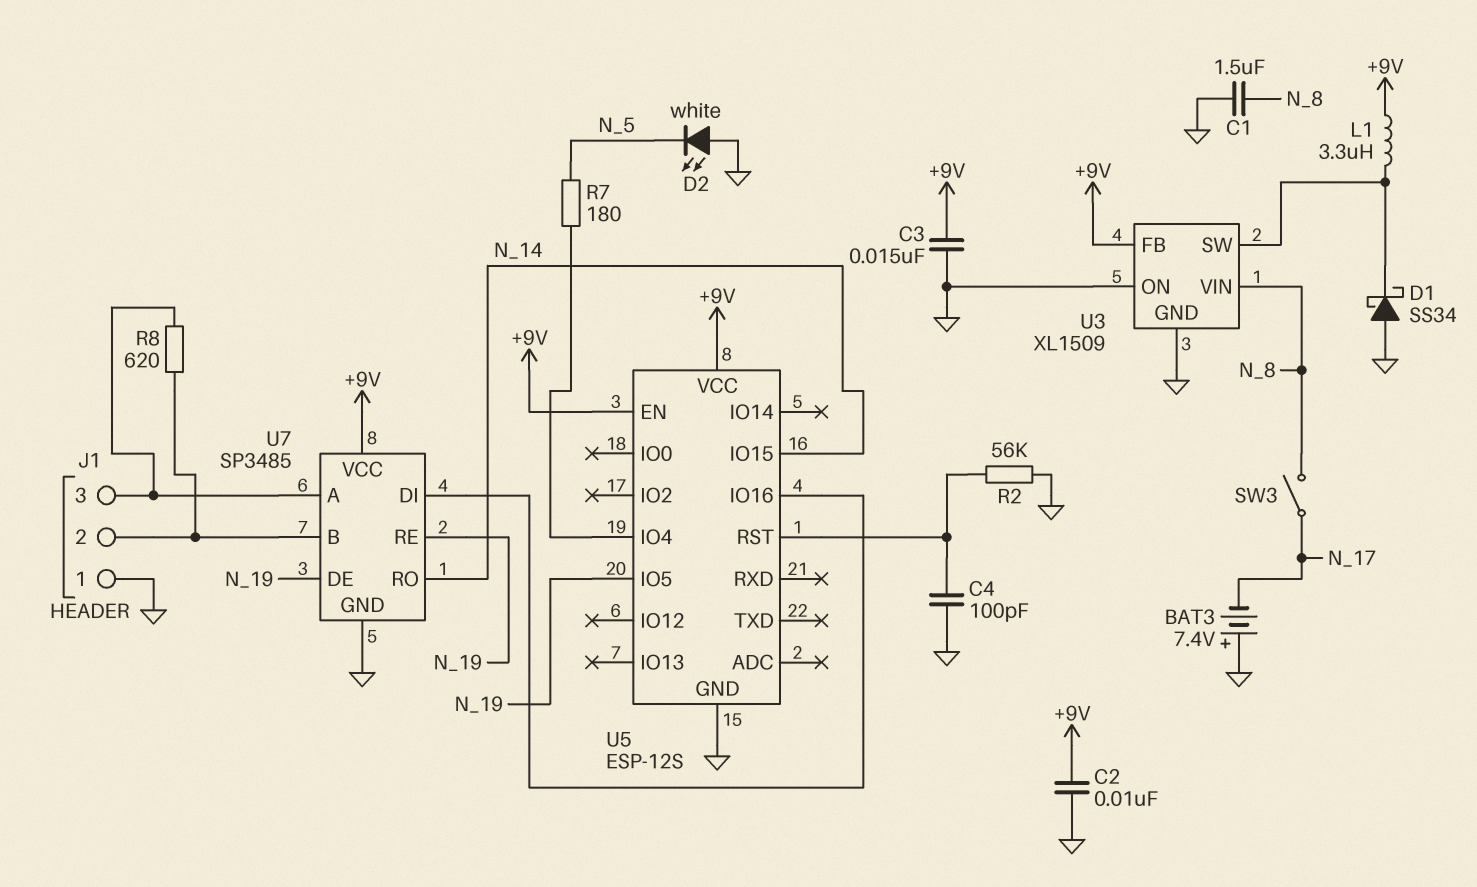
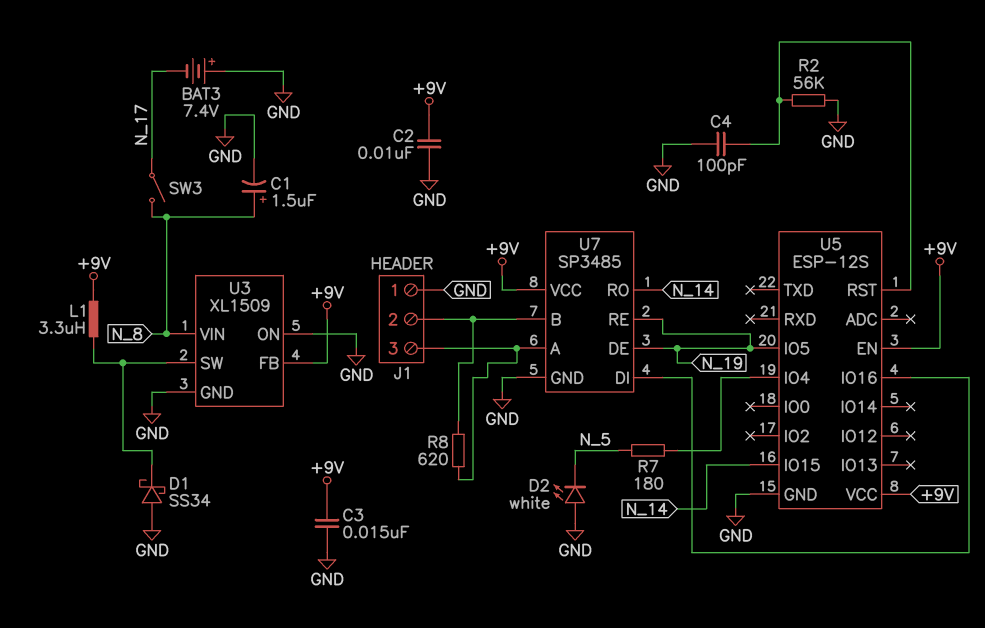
C1: 1.5uF (GND, N_8) -> 1.5uF (plus N_8, minus GND)

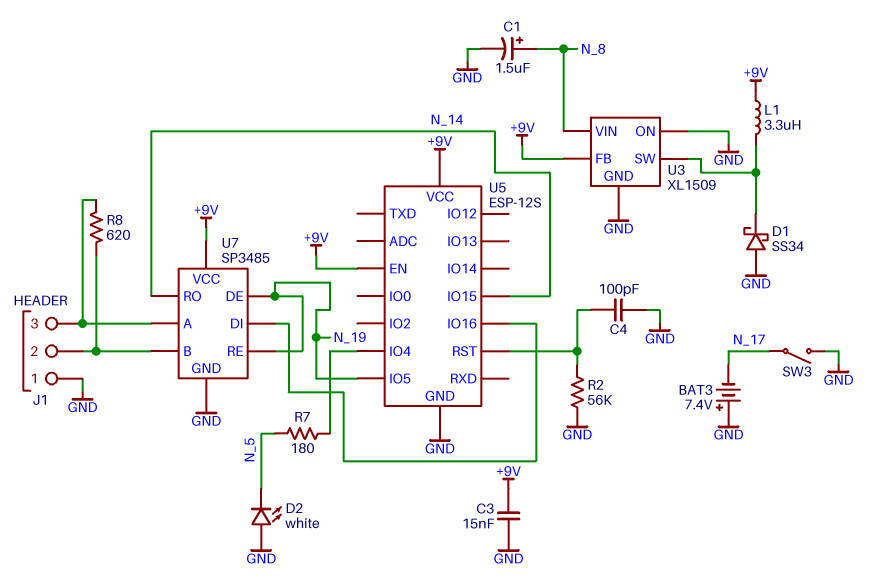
C2: 10nF (+9V, GND) -> none
SW3: switch (N_8, N_17) -> switch (GND, N_17)

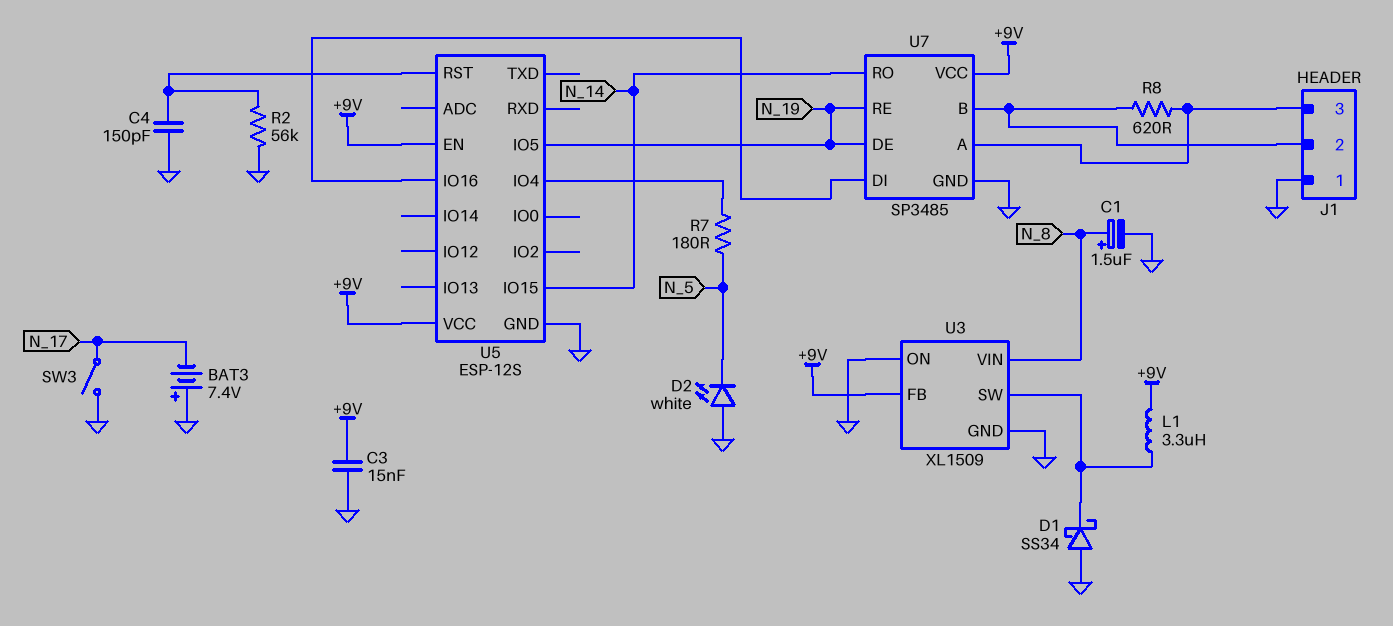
C4: 100pF (GND, U5/RST) -> 150pF (GND, U5/RST)

